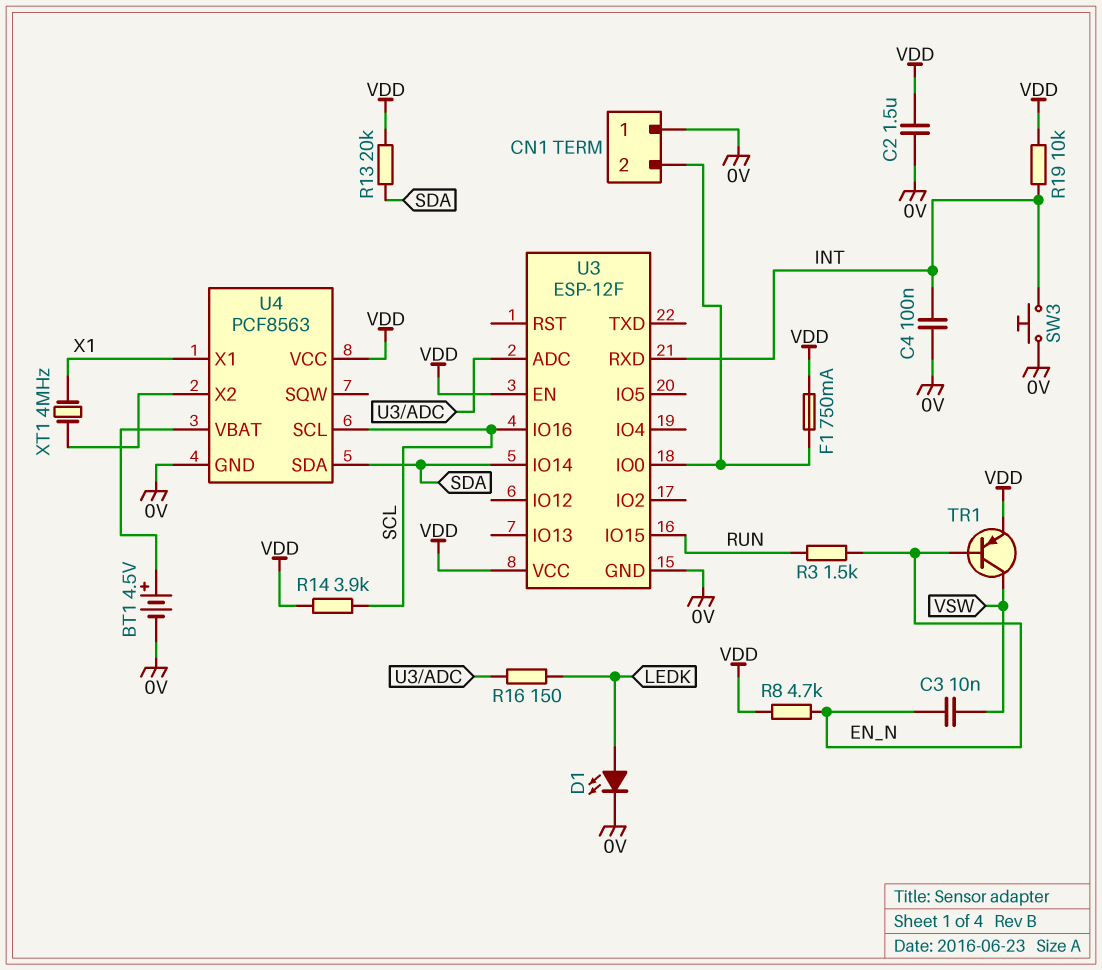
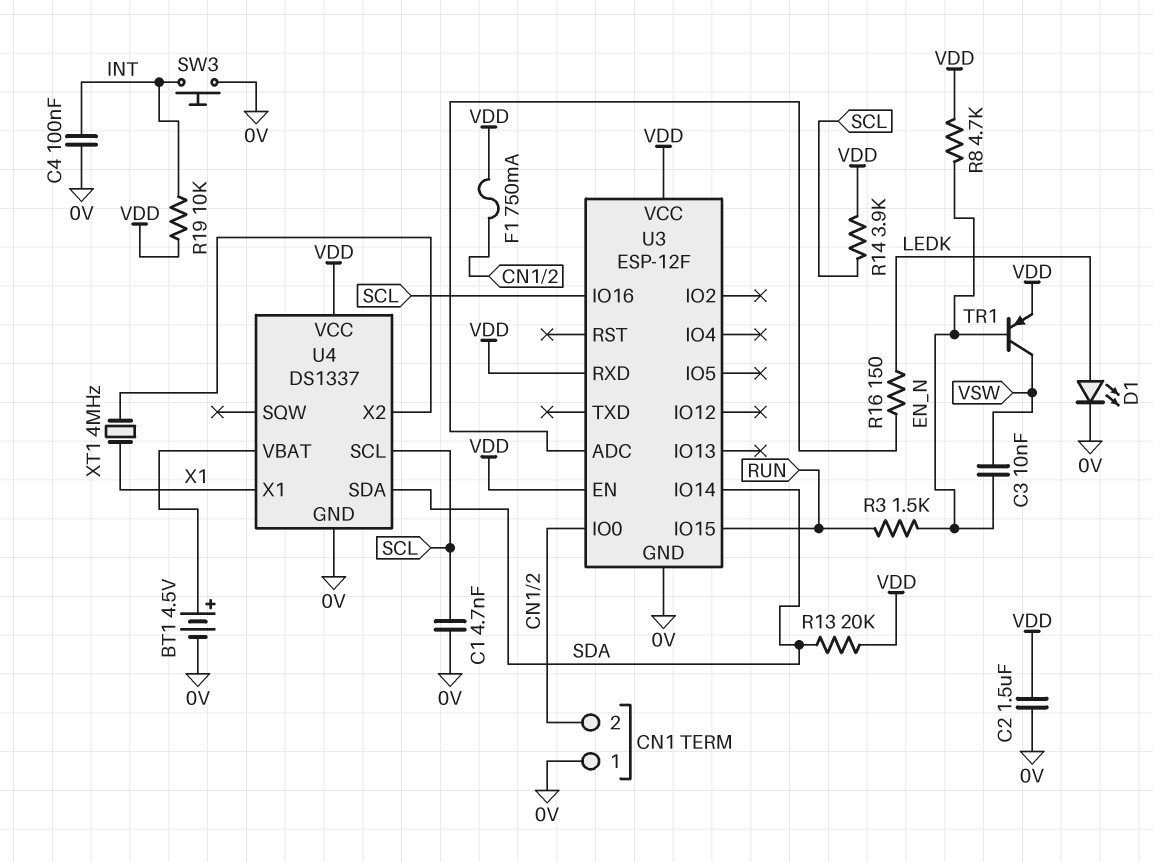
C1: none -> 4.7nF (0V, SCL)
U3 pin RXD: INT -> VDD
U4: PCF8563 -> DS1337

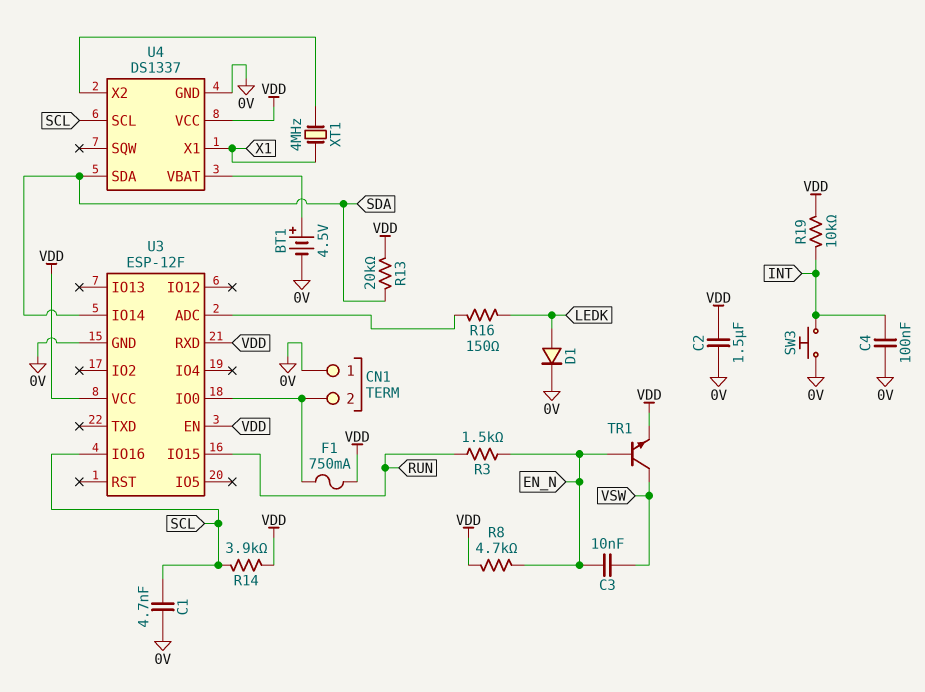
D1: LED (A LEDK, K 0V) -> diode (A LEDK, K 0V)
TR1: PNP (B EN_N, C VSW, E VDD) -> NPN (B EN_N, C VSW, E VDD)

